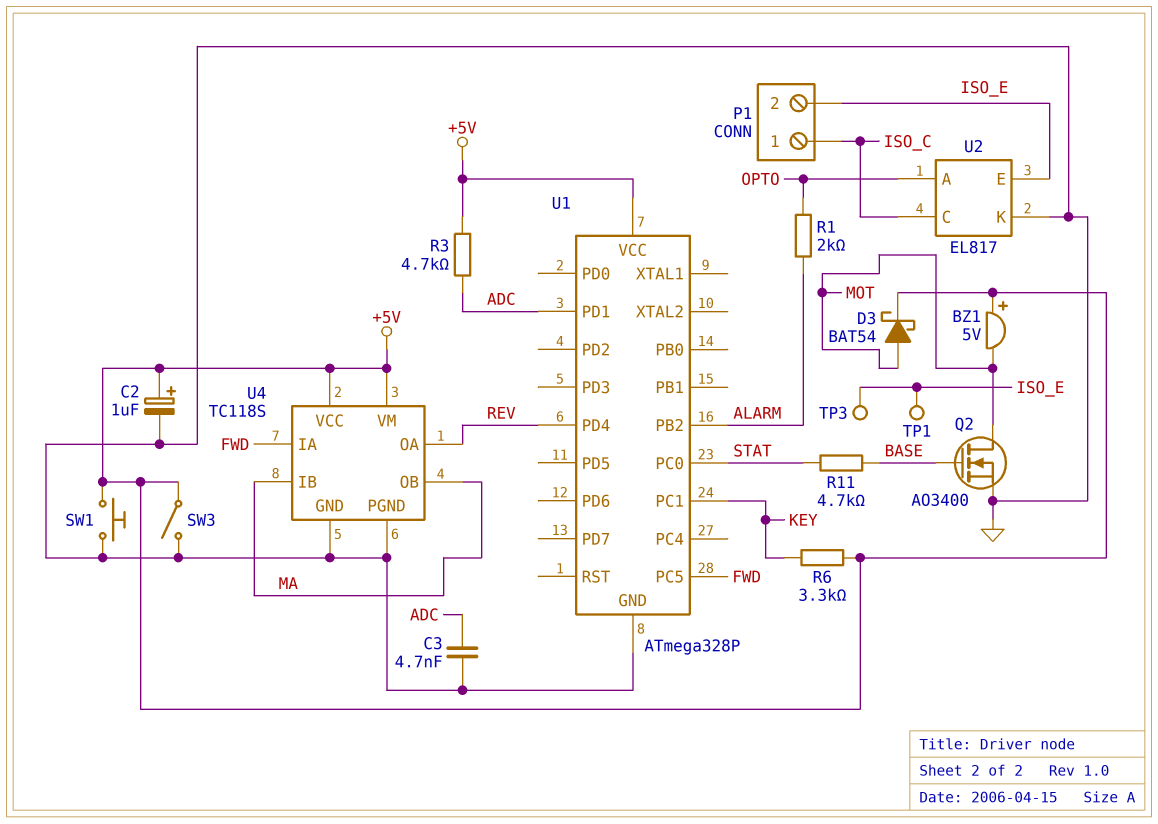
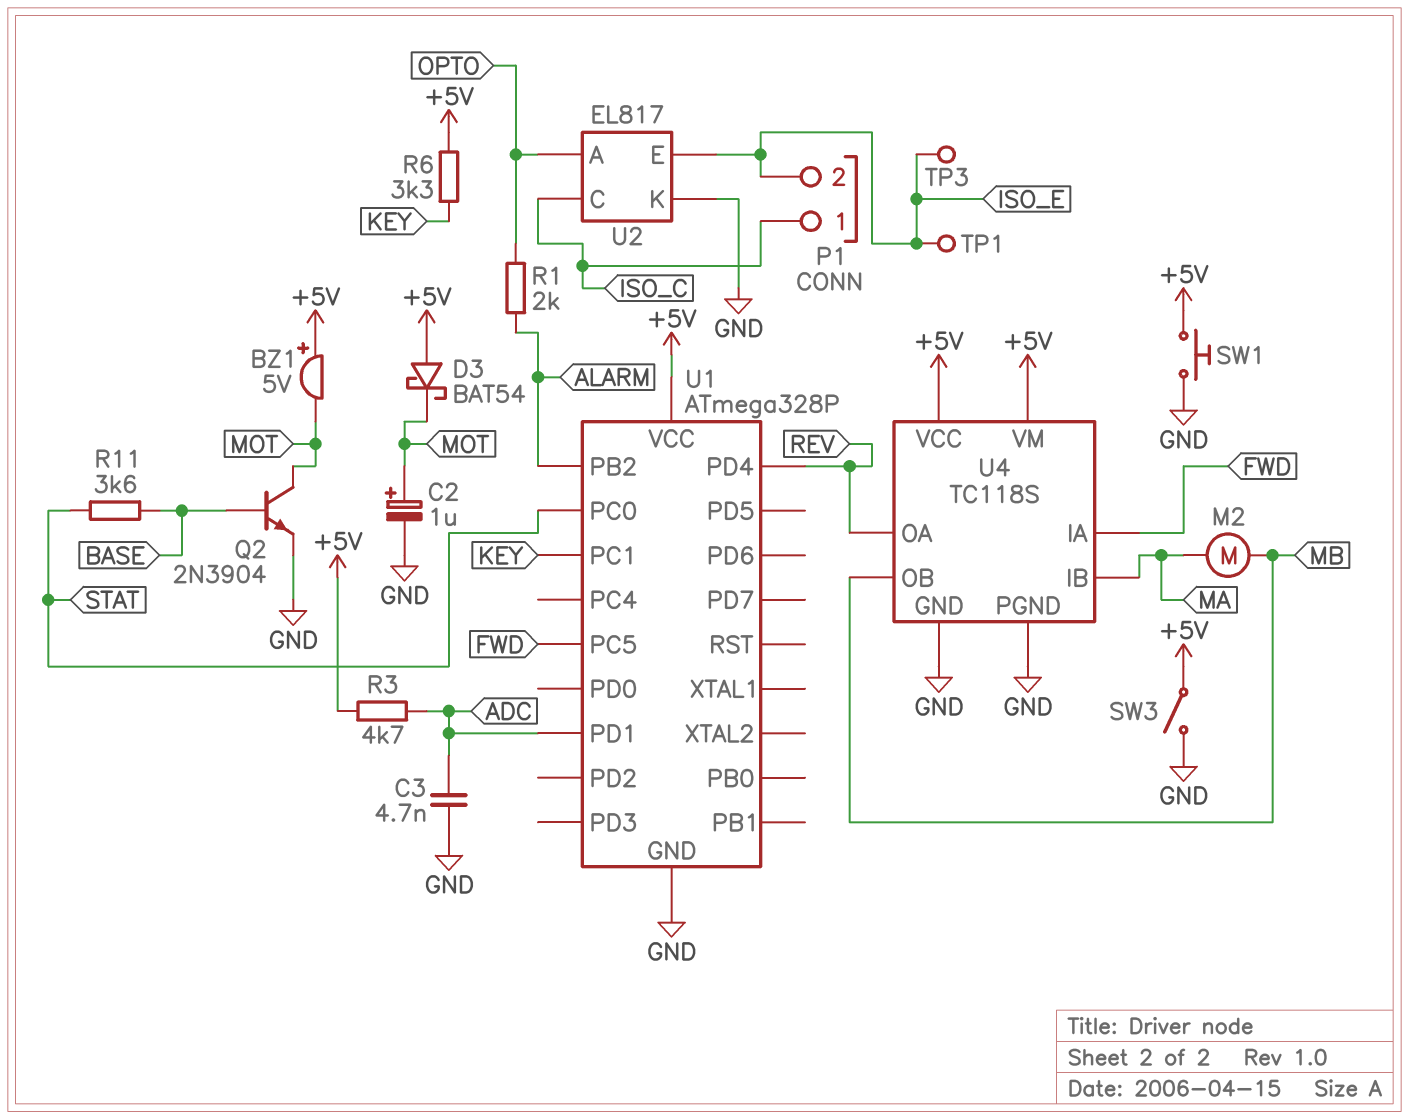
C2: 1uF (plus +5V, minus GND) -> 1uF (plus MOT, minus GND)
D3: schottky BAT54 (A MOT, K +5V) -> schottky BAT54 (A +5V, K MOT)
M2: none -> motor (MA, MB)
Q2: NMOS AO3400 (G BASE, D MOT, S GND) -> NPN 2N3904 (B BASE, C MOT, E GND)
R11: 4.7k (BASE, STAT) -> 3.6k (BASE, STAT)
U4 pin OB: MA -> MB

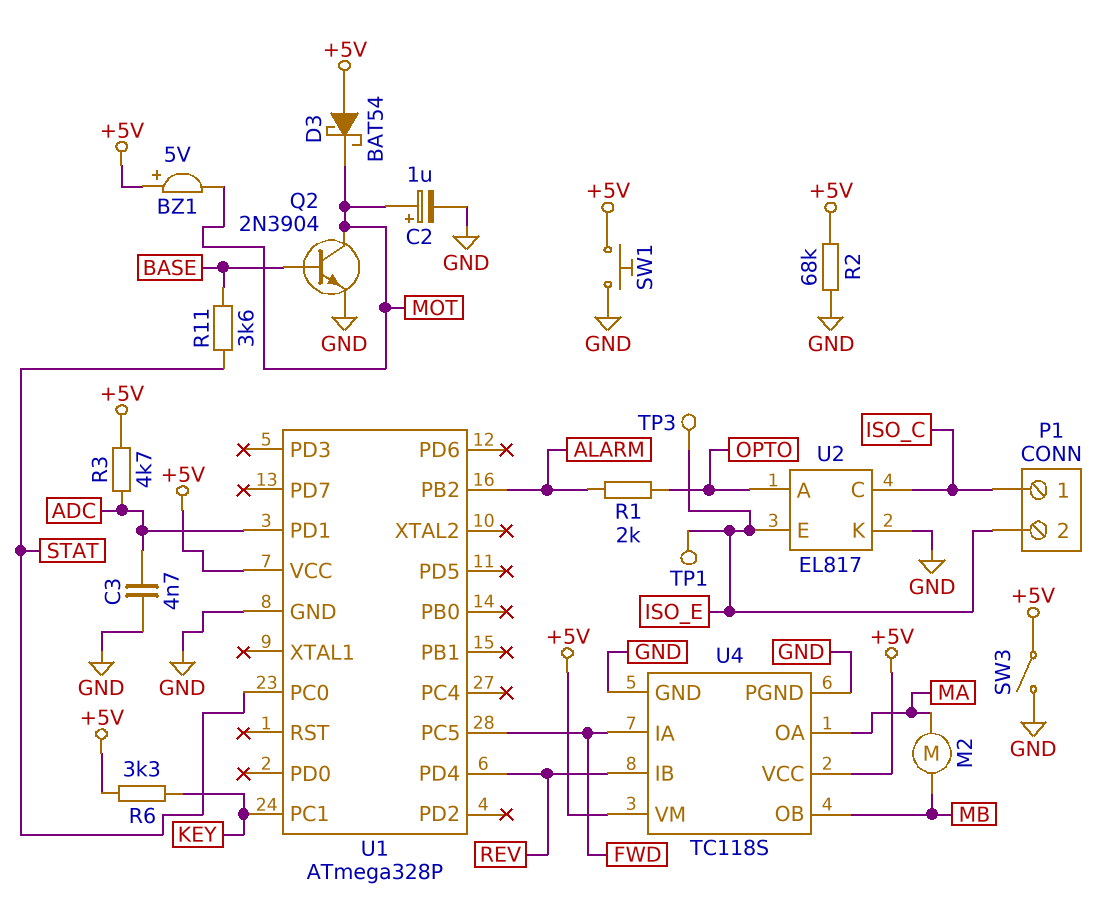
R2: none -> 68k (+5V, GND)
U4 pin IB: MA -> REV
U4 pin OA: REV -> MA

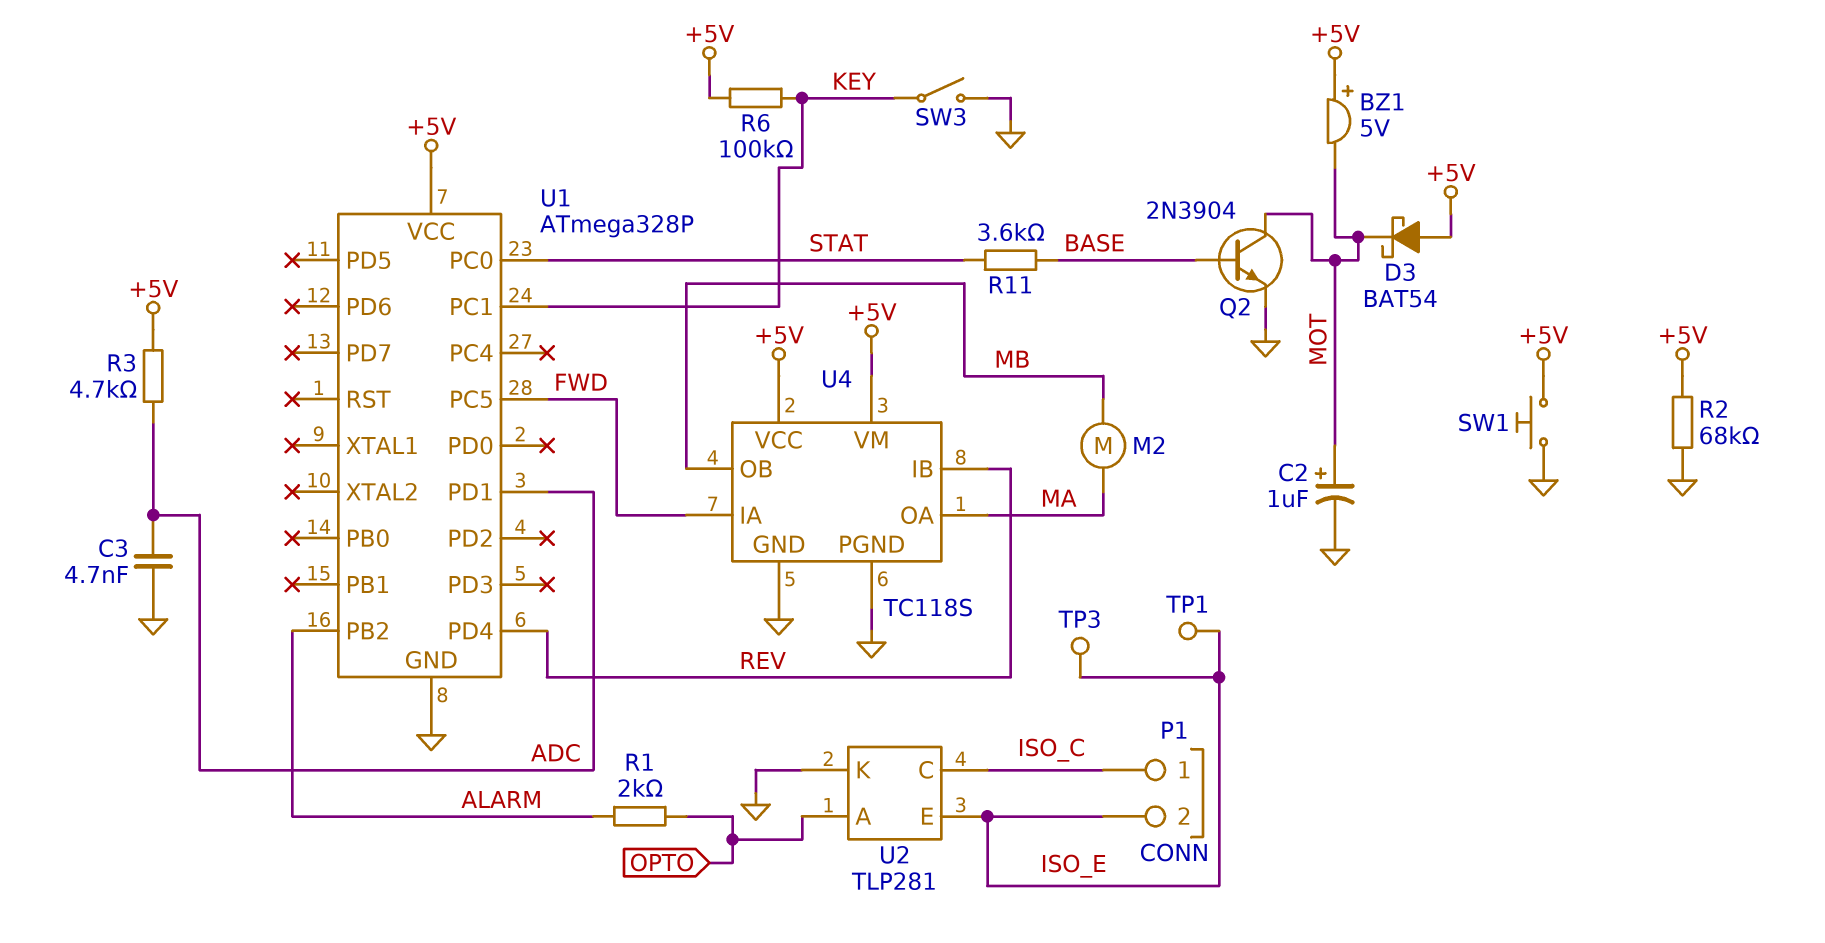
R6: 3.3k (+5V, KEY) -> 100k (+5V, KEY)
SW3: switch (+5V, GND) -> switch (GND, KEY)
U2: EL817 -> TLP281

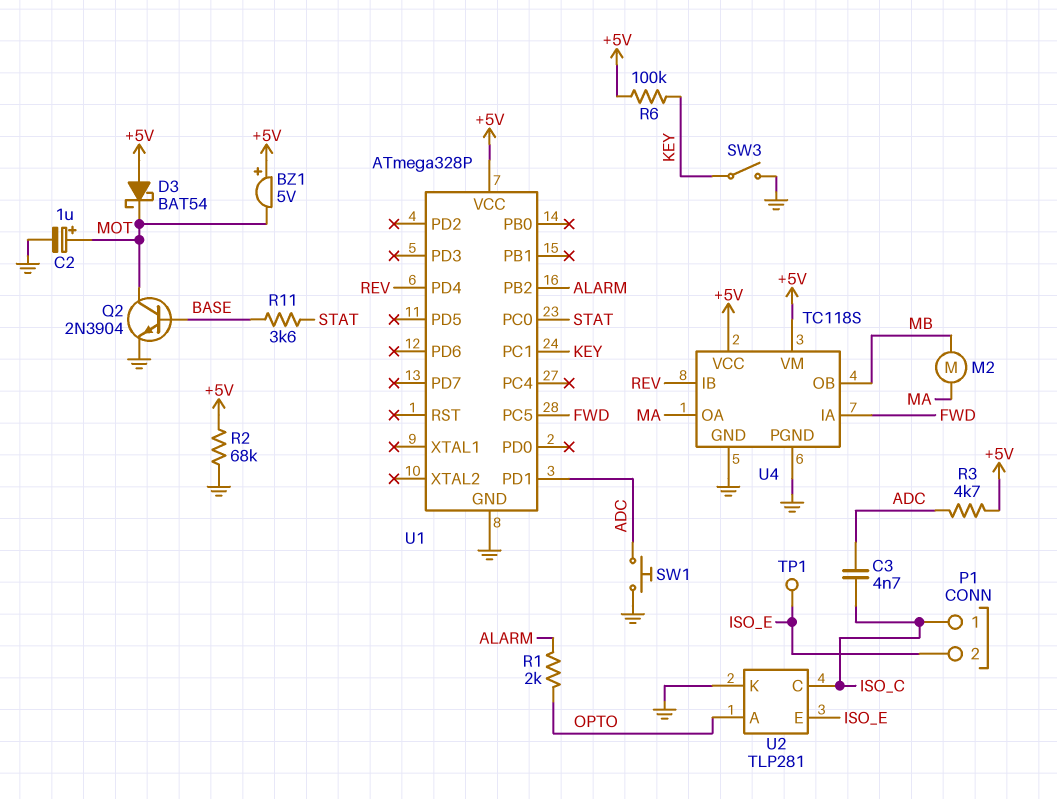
C3: 4.7nF (ADC, GND) -> 4.7nF (ADC, ISO_C)
SW1: button (+5V, GND) -> button (ADC, GND)
TP3: test point (ISO_E) -> none

